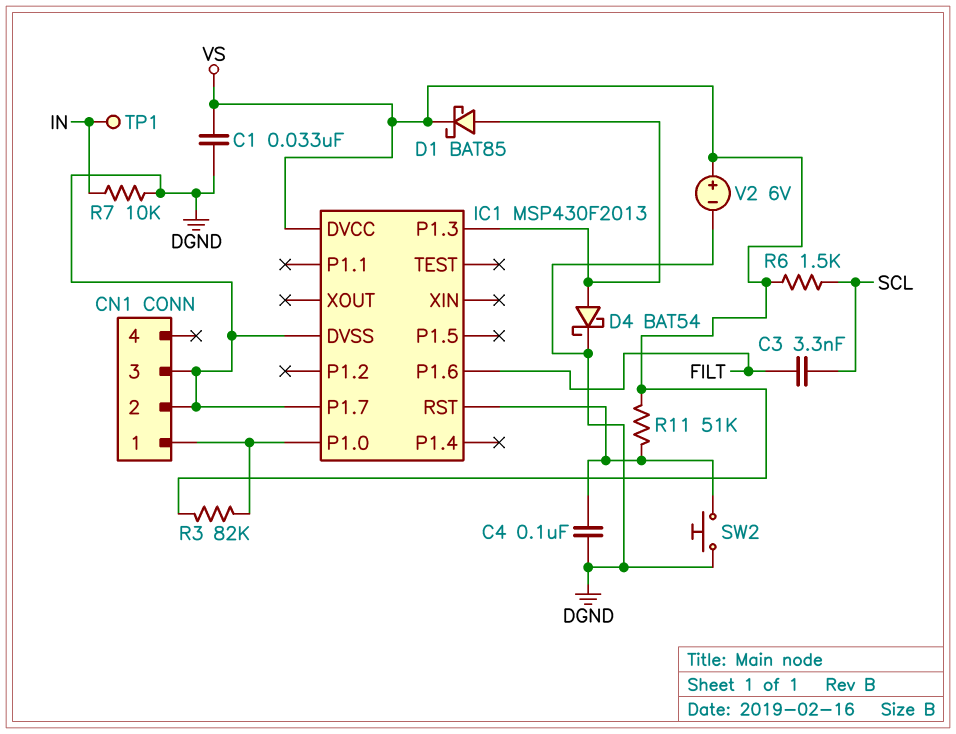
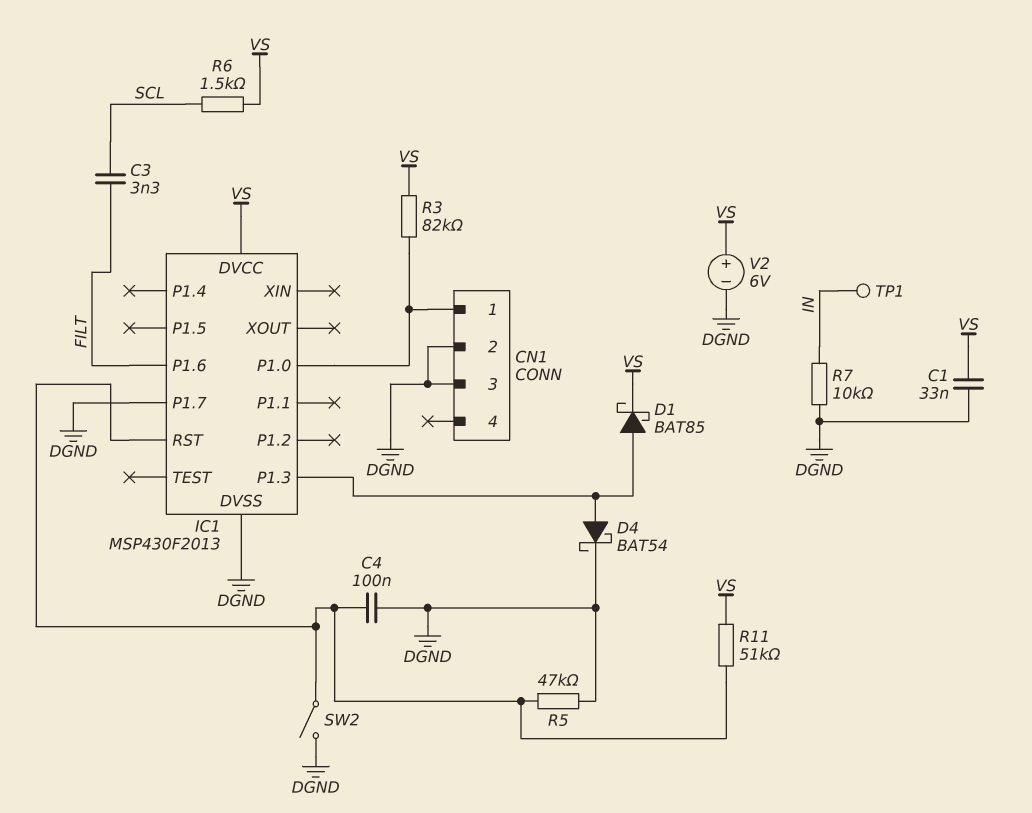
R5: none -> 47k (DGND, IC1/RST)
SW2: button (DGND, IC1/RST) -> switch (DGND, IC1/RST)

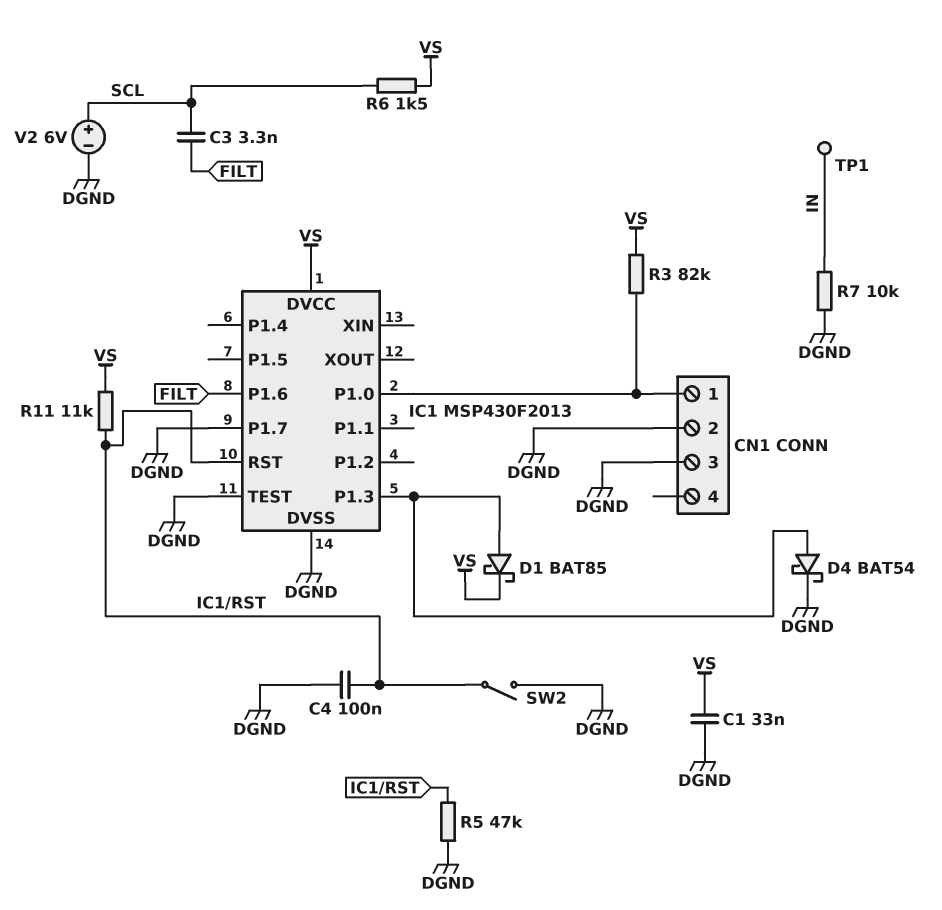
IC1 pin TEST: none -> DGND
R11: 51k (IC1/RST, VS) -> 11k (IC1/RST, VS)
V2: 6V (plus VS, minus DGND) -> 6V (plus SCL, minus DGND)

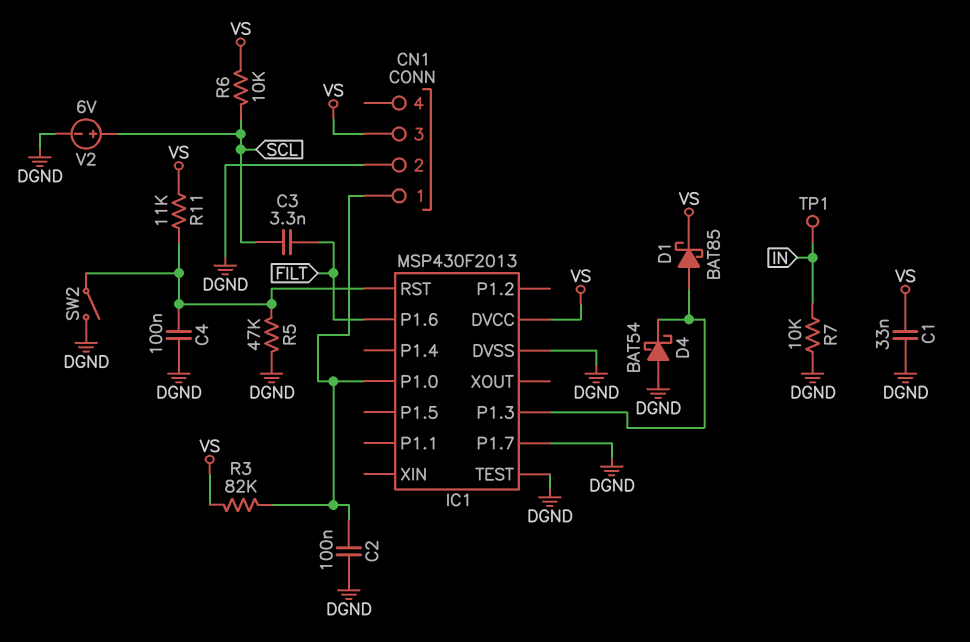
C2: none -> 100nF (CN1/1, DGND)
CN1 pin 3: DGND -> VS
D4: schottky BAT54 (A IC1/P1.3, K DGND) -> schottky BAT54 (A DGND, K IC1/P1.3)
R6: 1.5k (SCL, VS) -> 10k (SCL, VS)

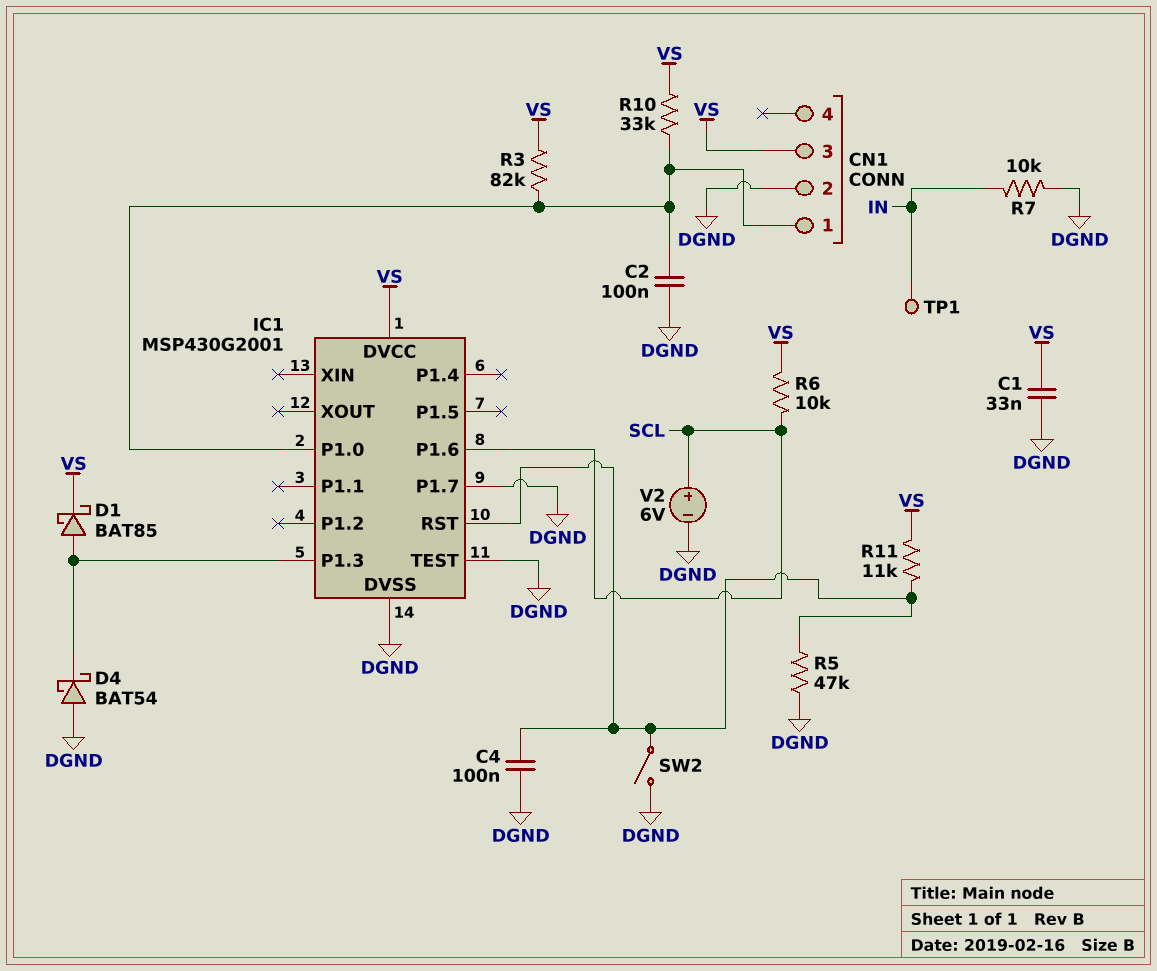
C3: 3.3nF (FILT, SCL) -> none
IC1: MSP430F2013 -> MSP430G2001
IC1 pin P1.6: FILT -> SCL
R10: none -> 33k (CN1/1, VS)

